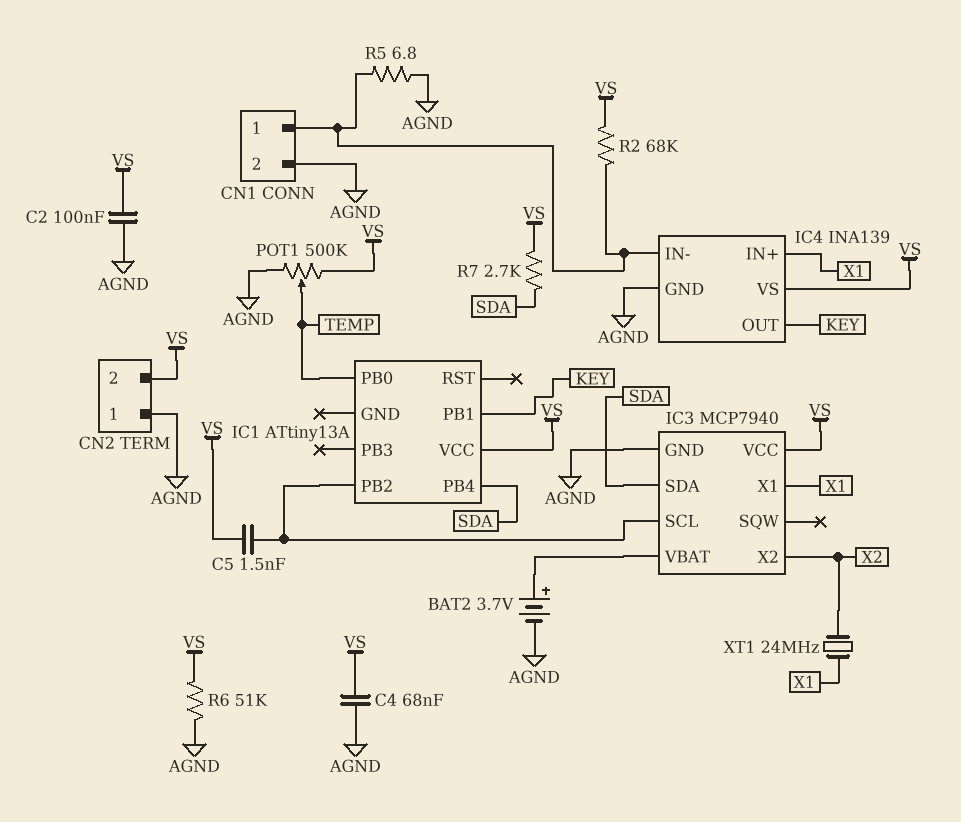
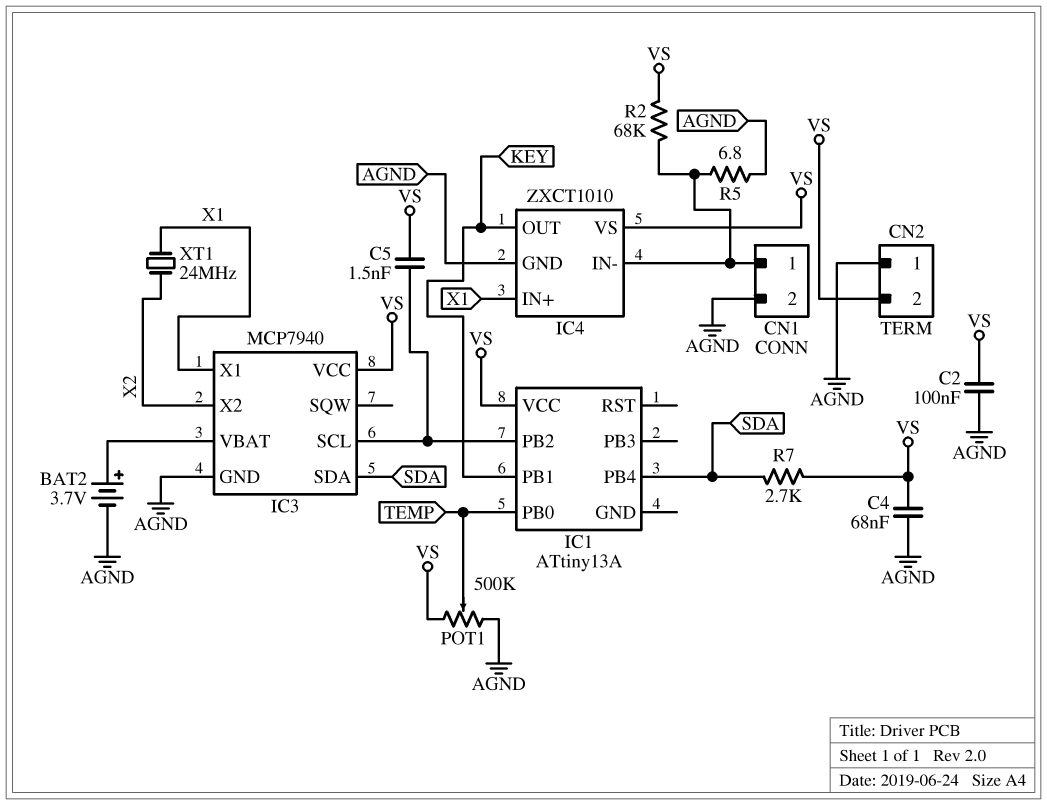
IC4: INA139 -> ZXCT1010
R6: 51k (AGND, VS) -> none

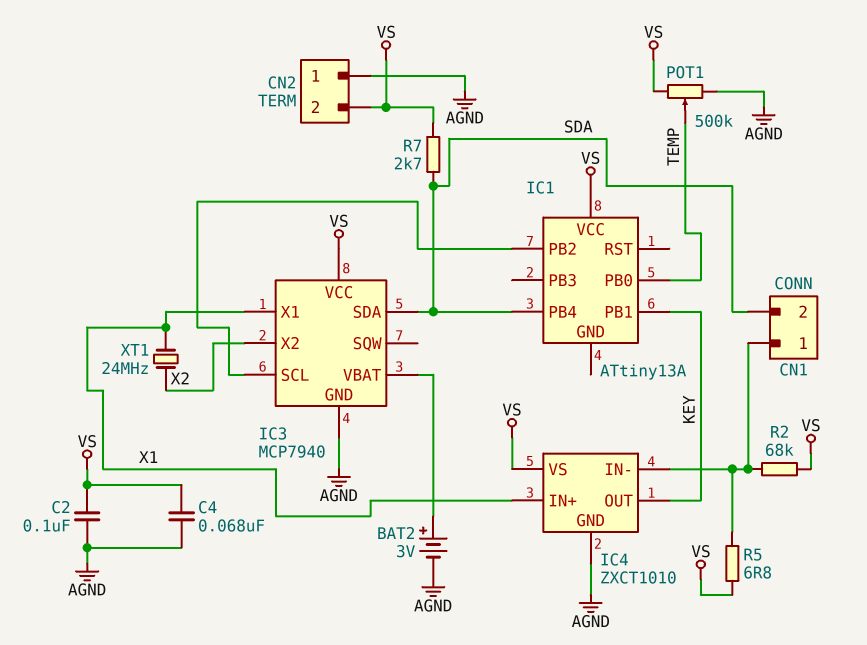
BAT2: 3.7V (plus IC3/VBAT, minus AGND) -> 3V (plus IC3/VBAT, minus AGND)
C5: 1.5nF (IC1/PB2, VS) -> none
CN1 pin 2: AGND -> SDA
R5: 6.8 (AGND, CN1/1) -> 6.8 (CN1/1, VS)

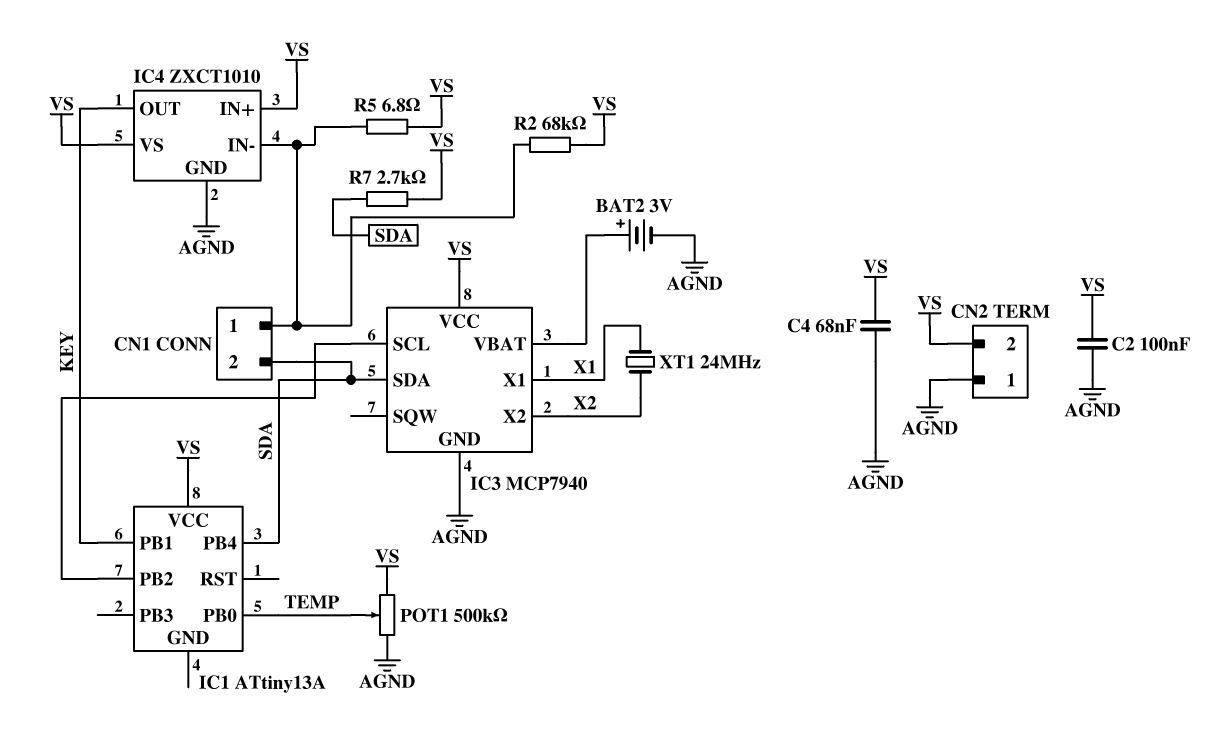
IC4 pin IN+: X1 -> VS

